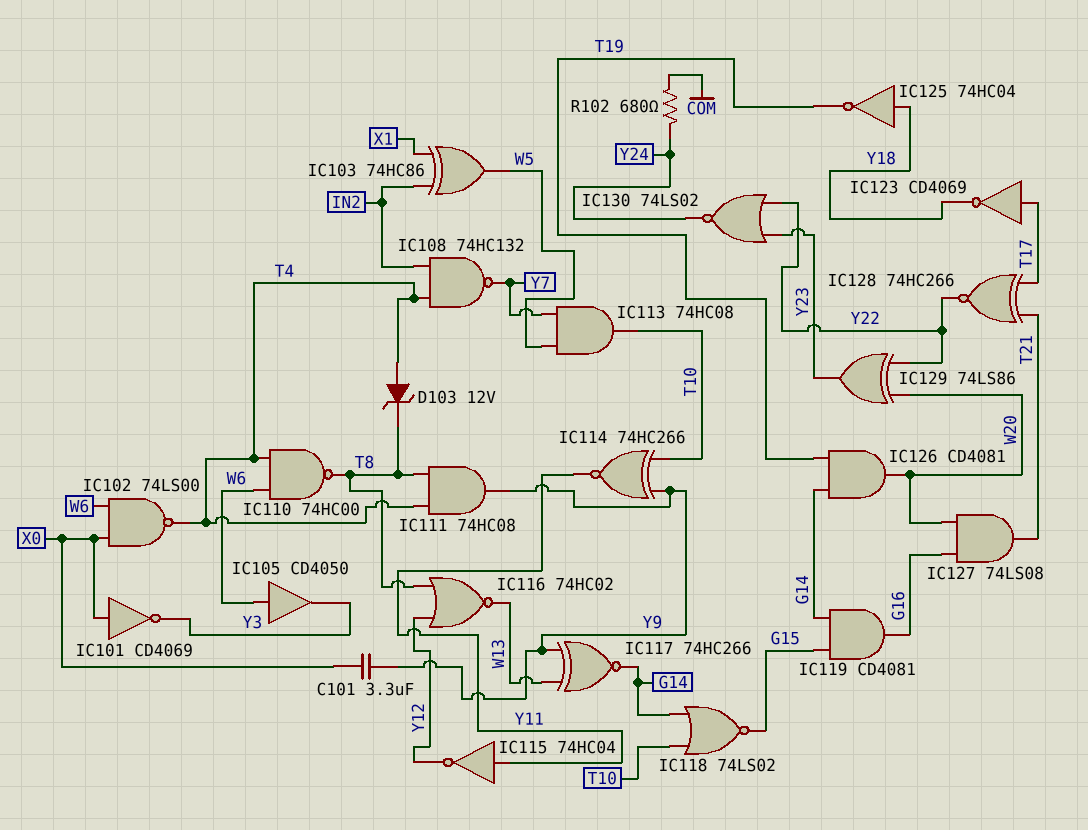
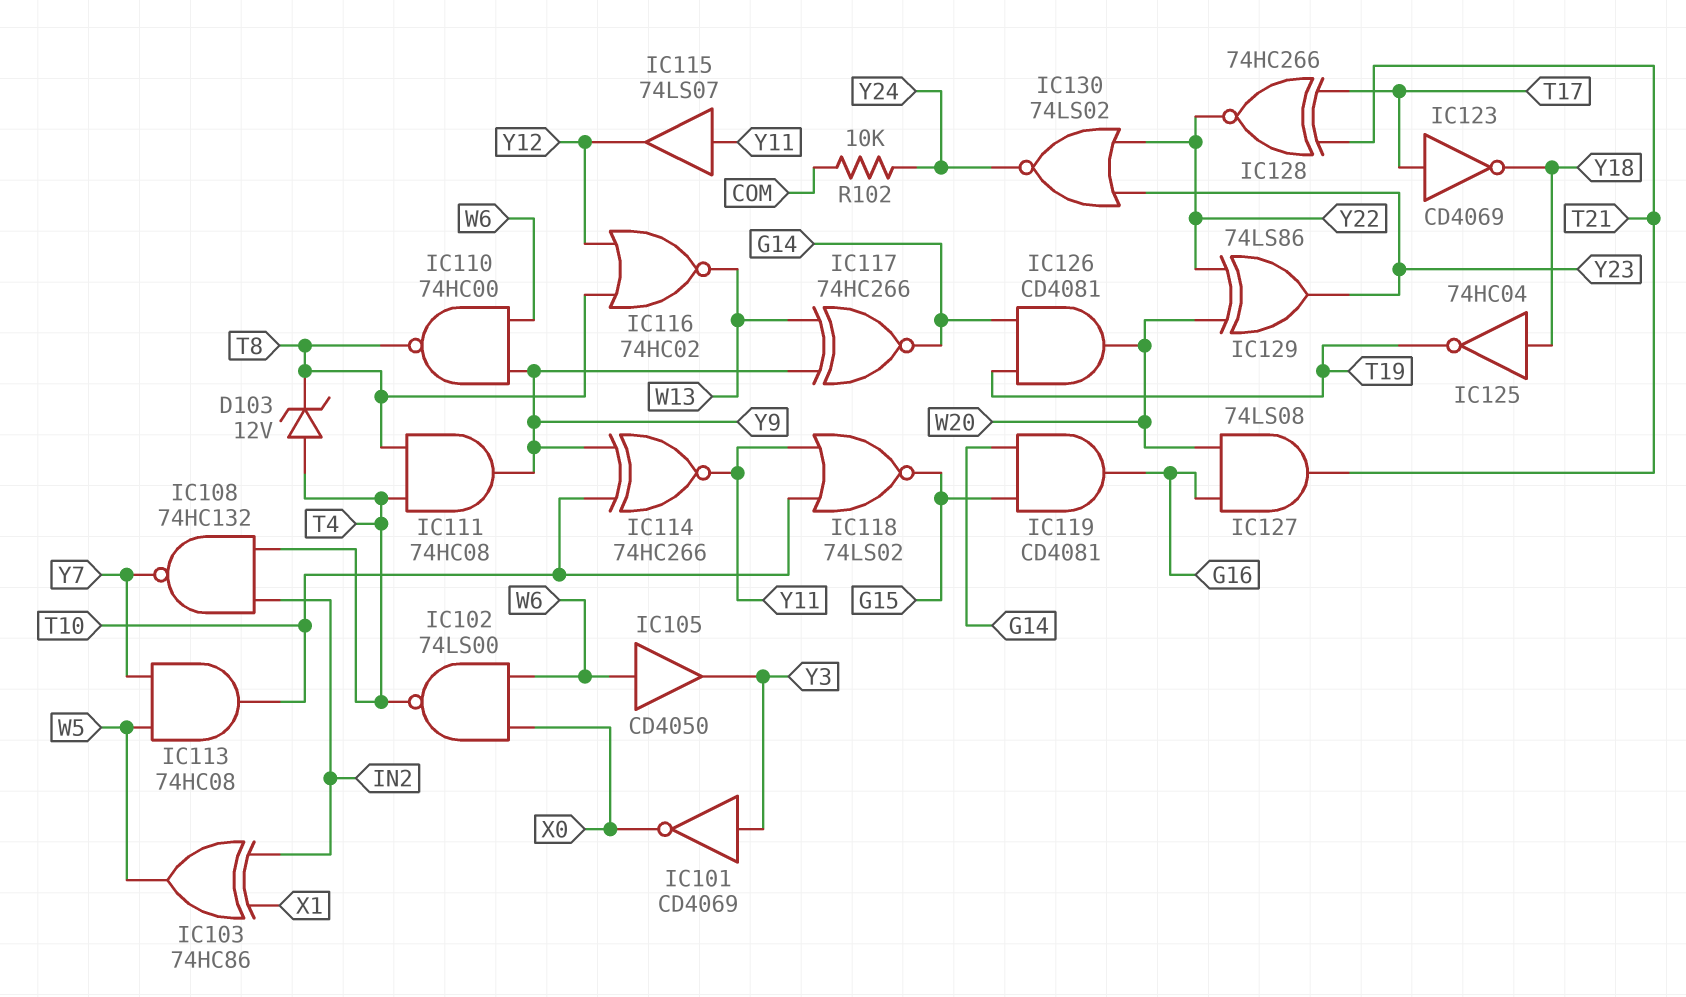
C101: 3.3uF (X0, Y9) -> none
IC101: NOT CD4069 (in X0, out Y3) -> NOT CD4069 (in Y3, out X0)
IC110: NAND 74HC00 (in T4, in W6, out T8) -> NAND 74HC00 (in W6, in Y9, out T8)
IC115: NOT 74HC04 (in Y11, out Y12) -> buffer 74LS07 (in Y11, out Y12)
IC118: NOR 74LS02 (in G14, in T10, out G15) -> NOR 74LS02 (in T10, in Y11, out G15)
R102: 680 (COM, Y24) -> 10k (COM, Y24)

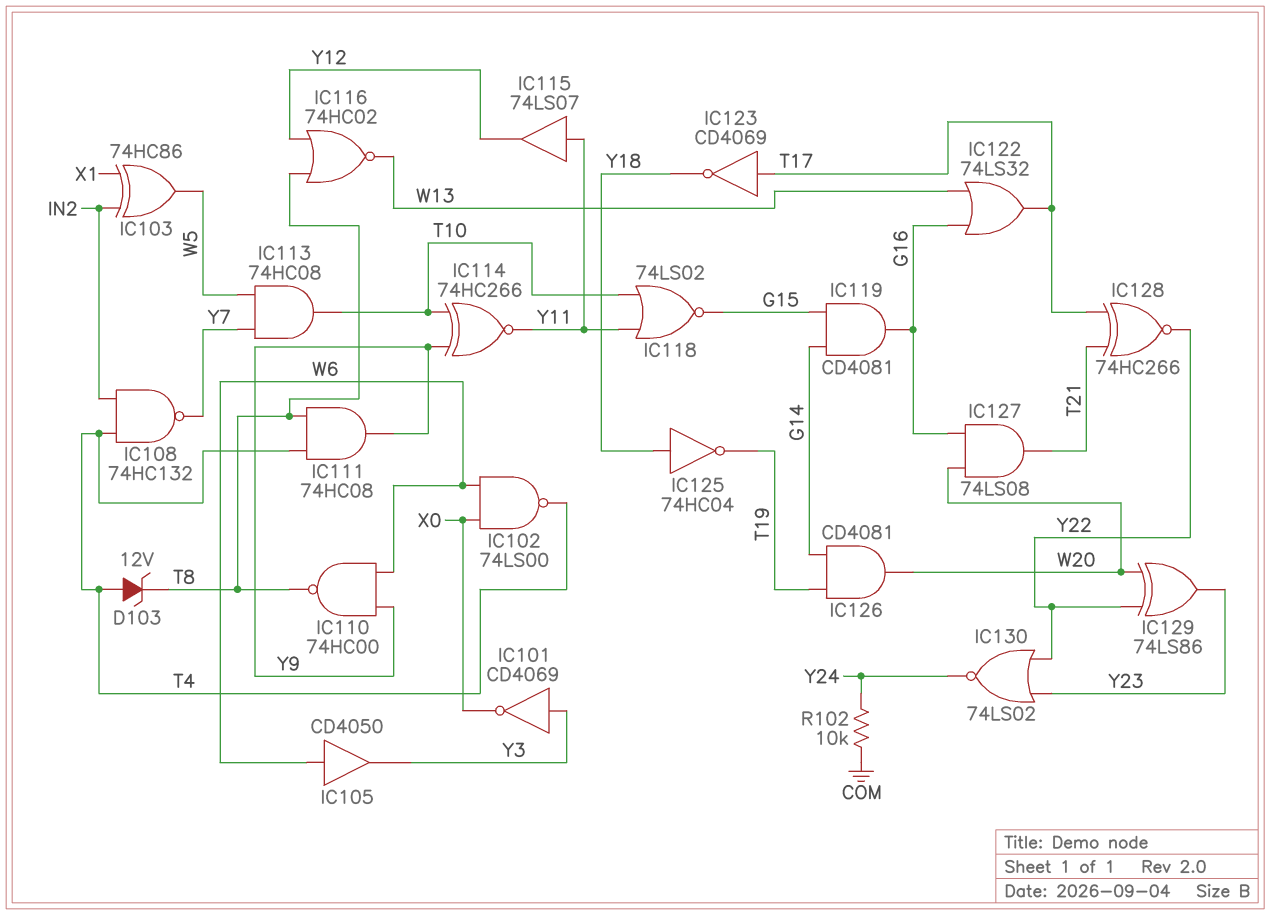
IC117: XNOR 74HC266 (in W13, in Y9, out G14) -> none
IC122: none -> OR 74LS32 (in G16, in W13, out T17)

